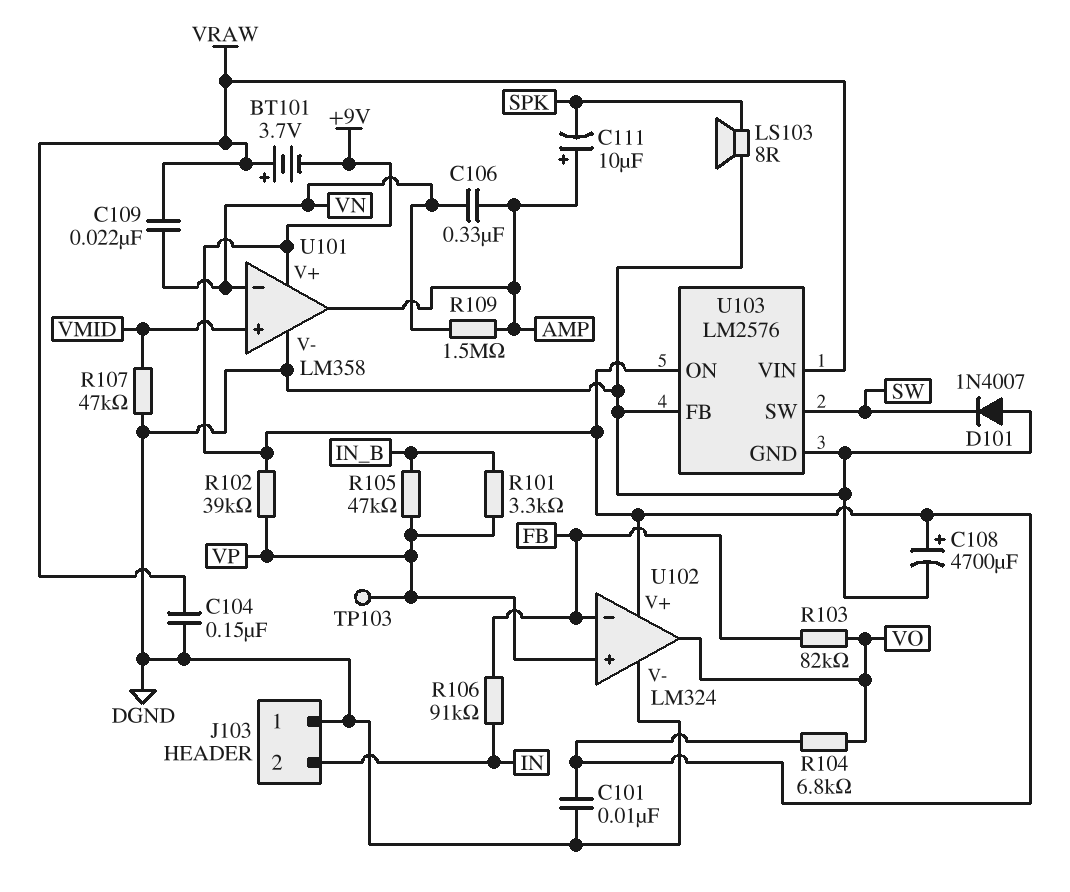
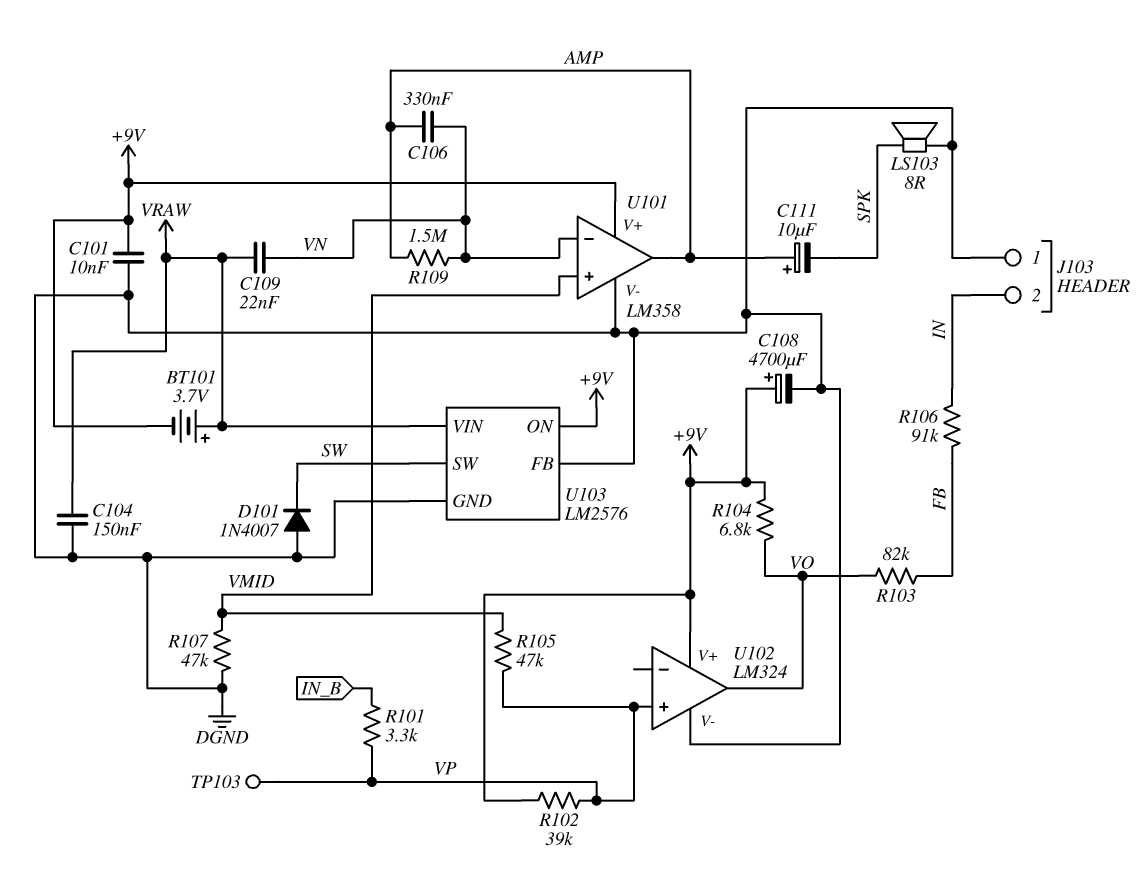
R105: 47k (IN_B, VP) -> 47k (VMID, VP)
U102 pin in-: FB -> none

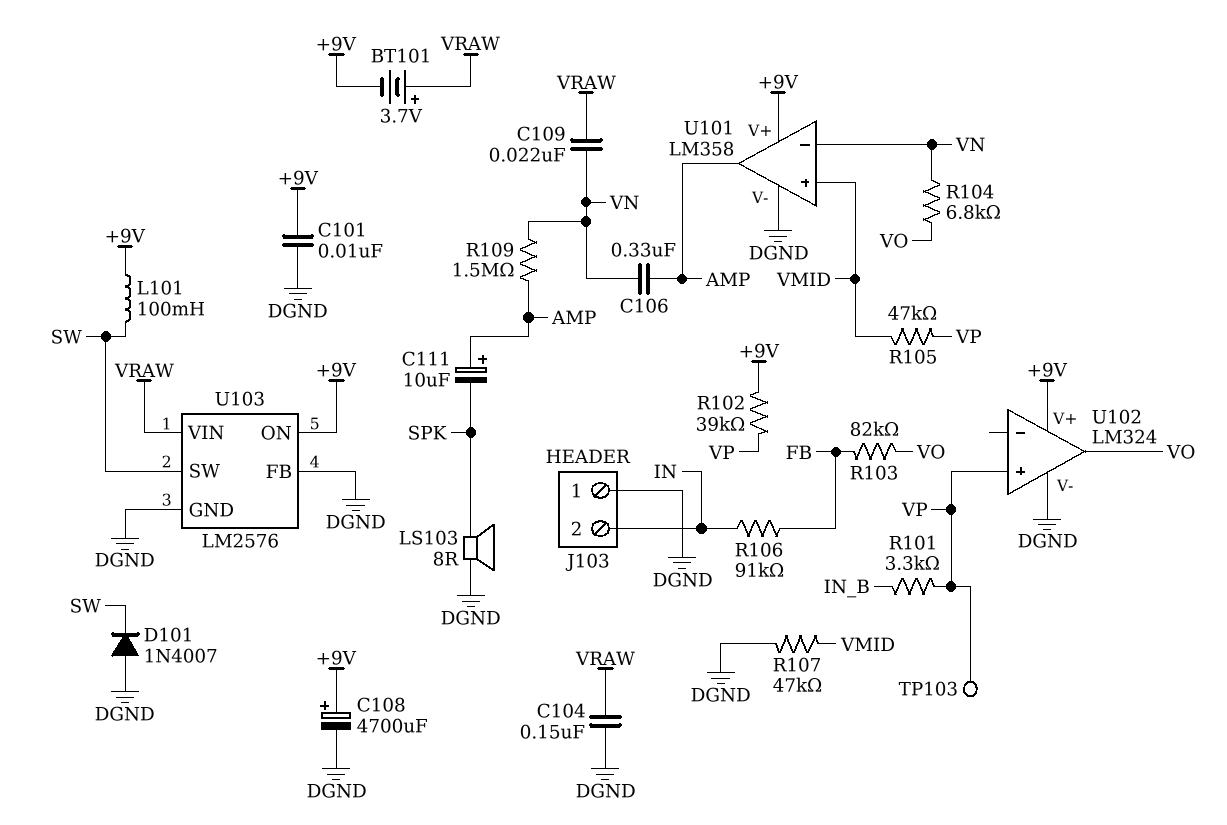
L101: none -> 100mH (+9V, SW)
R104: 6.8k (+9V, VO) -> 6.8k (VN, VO)

